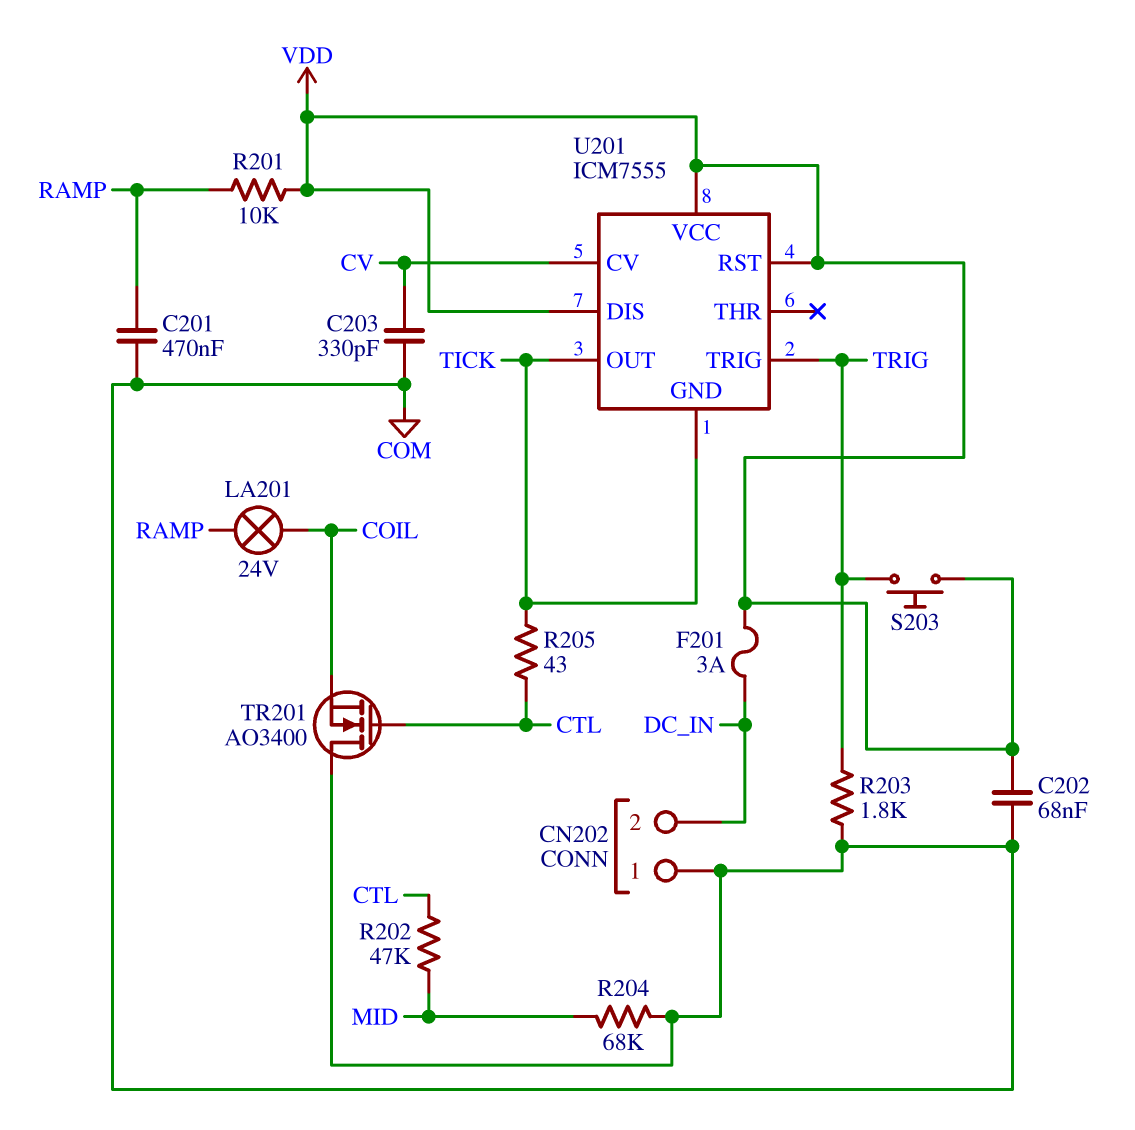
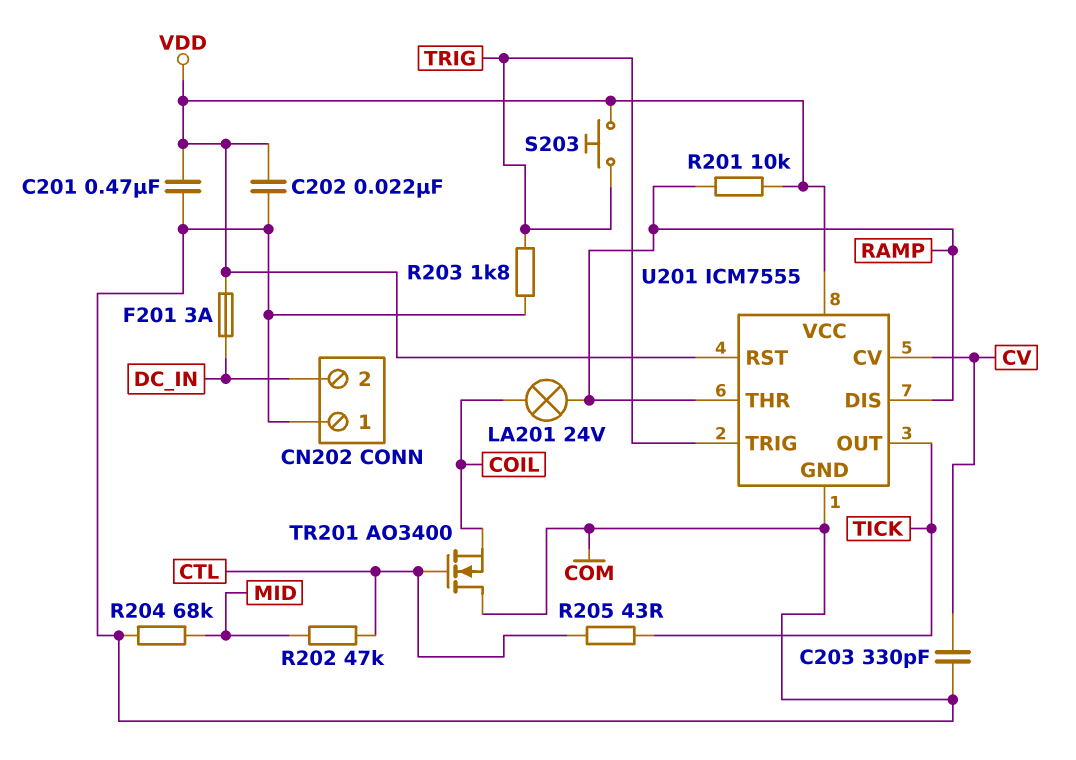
C201: 470nF (COM, RAMP) -> 470nF (COM, VDD)
C202: 68nF (COM, VDD) -> 22nF (COM, VDD)
U201 pin DIS: VDD -> RAMP
U201 pin GND: TICK -> COM
U201 pin THR: none -> RAMP

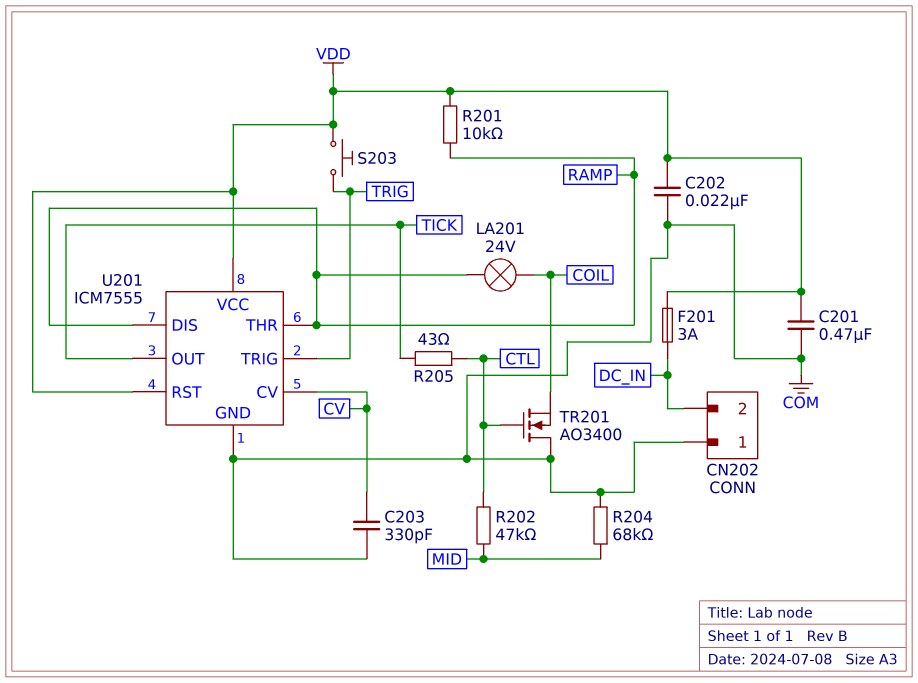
R203: 1.8k (COM, TRIG) -> none

